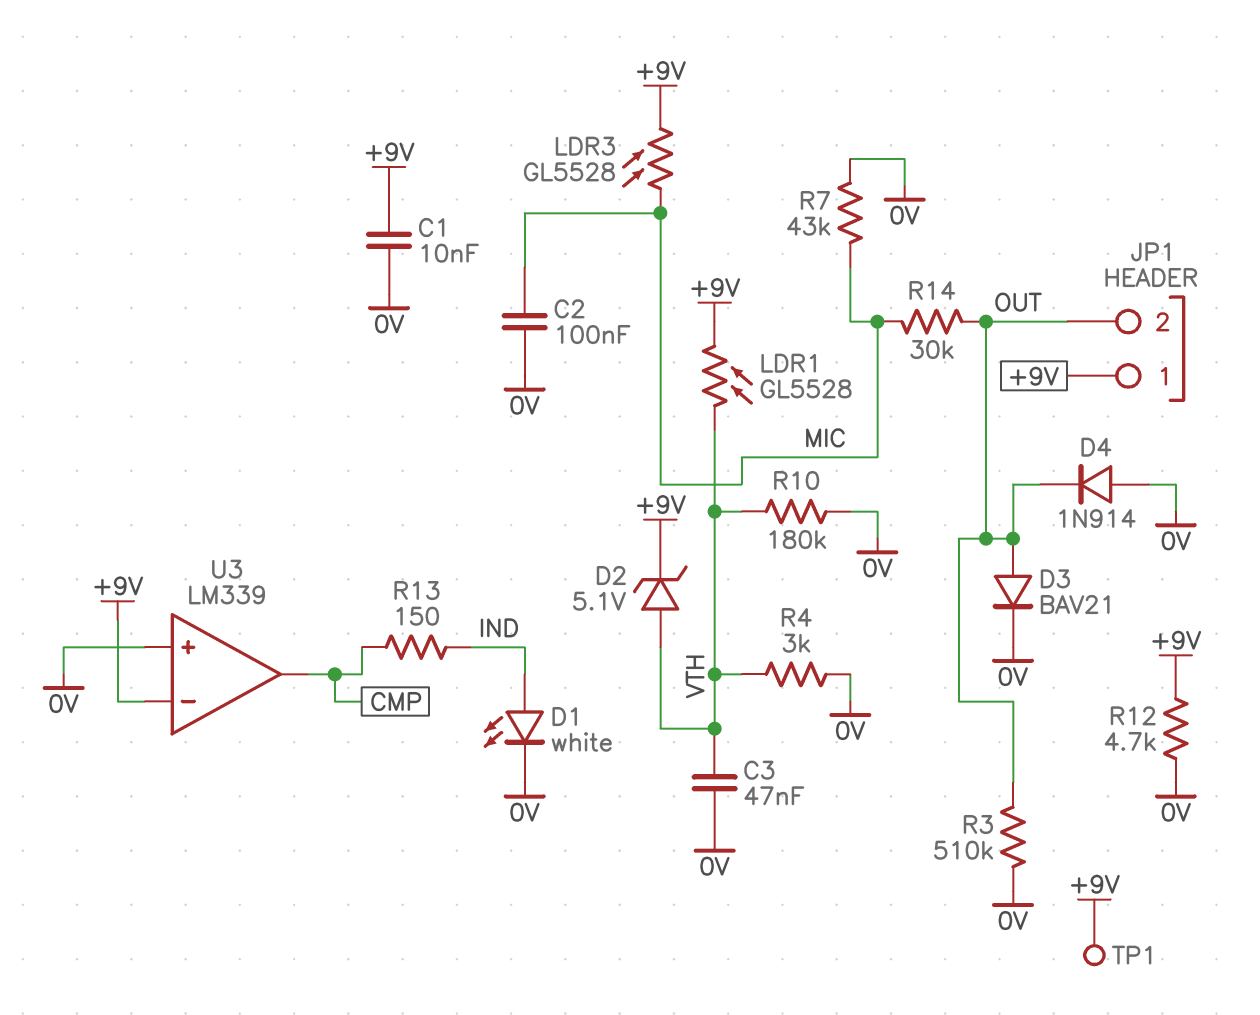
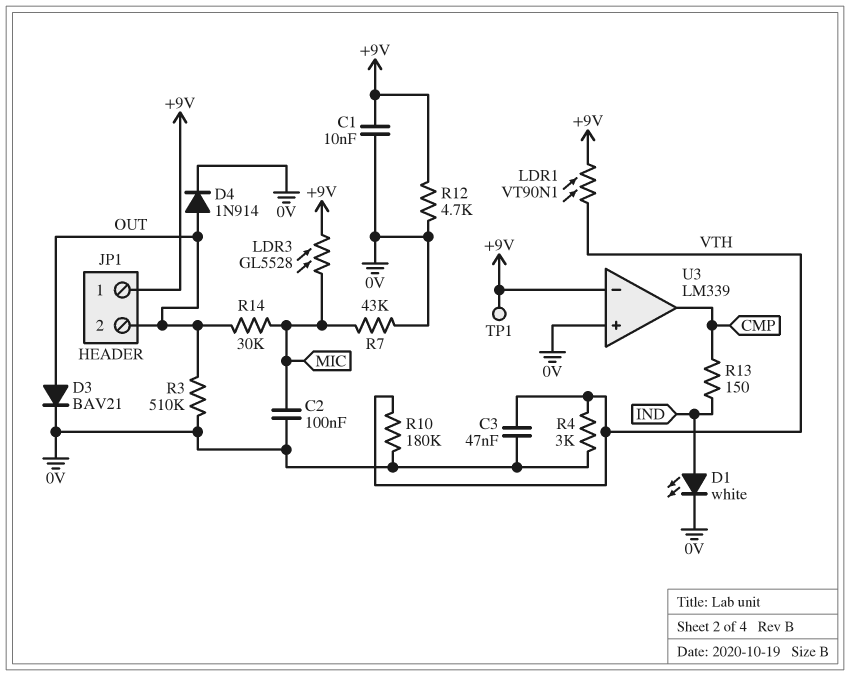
D2: zener 5.1V (A VTH, K +9V) -> none
D4: diode 1N914 (A 0V, K OUT) -> diode 1N914 (A OUT, K 0V)
LDR1: GL5528 (+9V, VTH) -> VT90N1 (+9V, VTH)

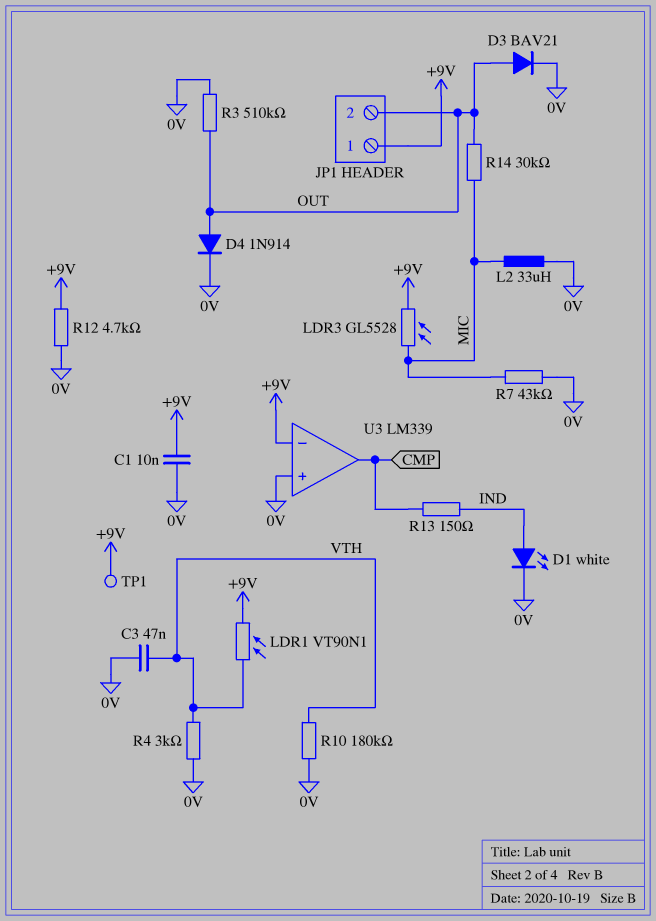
C2: 100nF (0V, MIC) -> none
L2: none -> 33uH (0V, MIC)

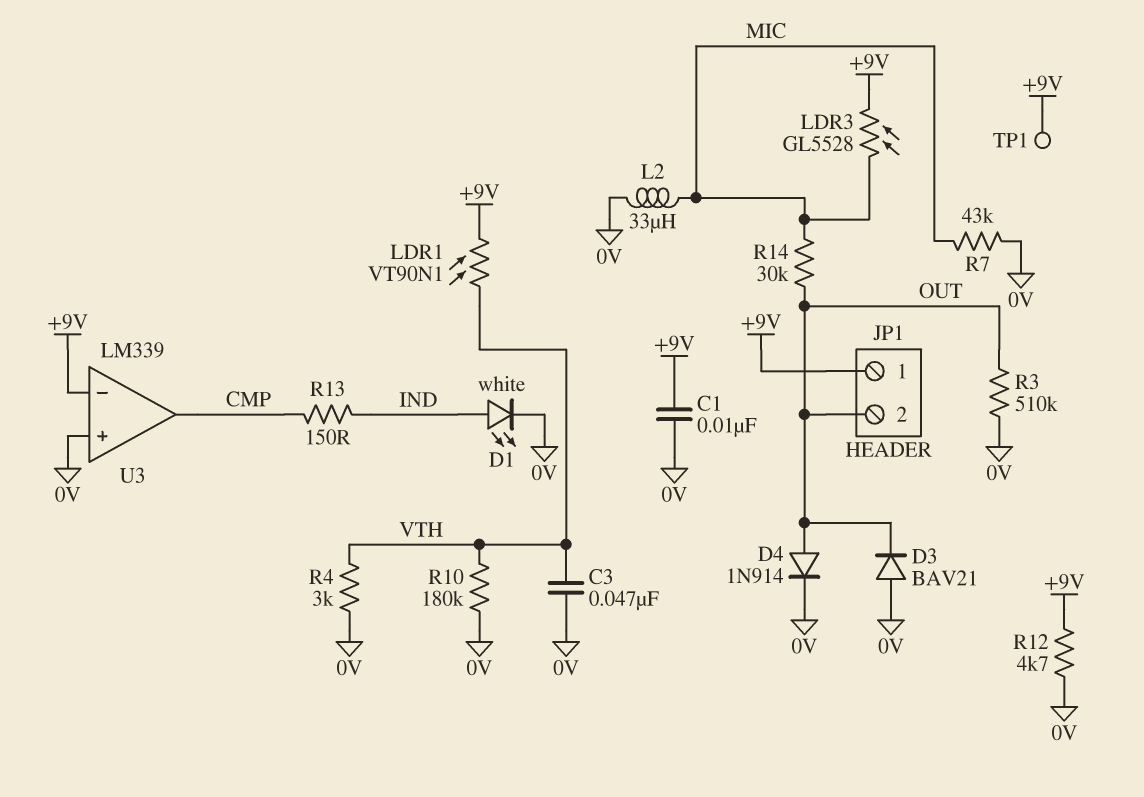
D3: diode BAV21 (A OUT, K 0V) -> diode BAV21 (A 0V, K OUT)

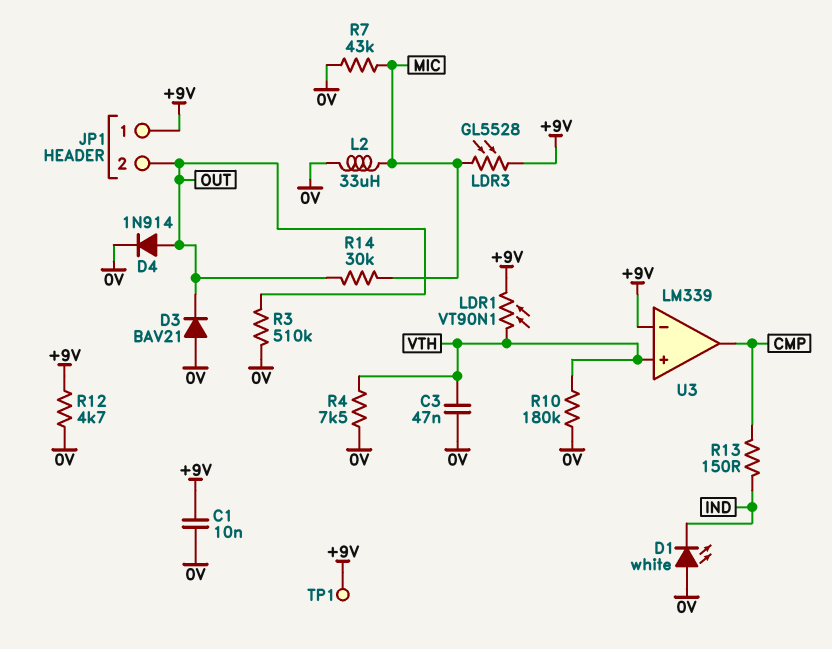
D1: LED white (A IND, K 0V) -> LED white (A 0V, K IND)
R4: 3k (0V, VTH) -> 7.5k (0V, VTH)
U3 pin in+: 0V -> VTH

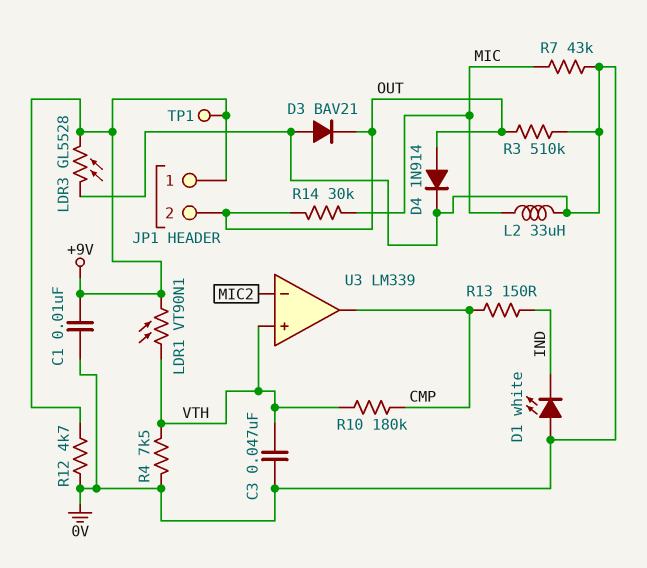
LDR3: GL5528 (+9V, MIC) -> GL5528 (+9V, 0V)
R10: 180k (0V, VTH) -> 180k (CMP, VTH)
U3 pin in-: +9V -> MIC2

